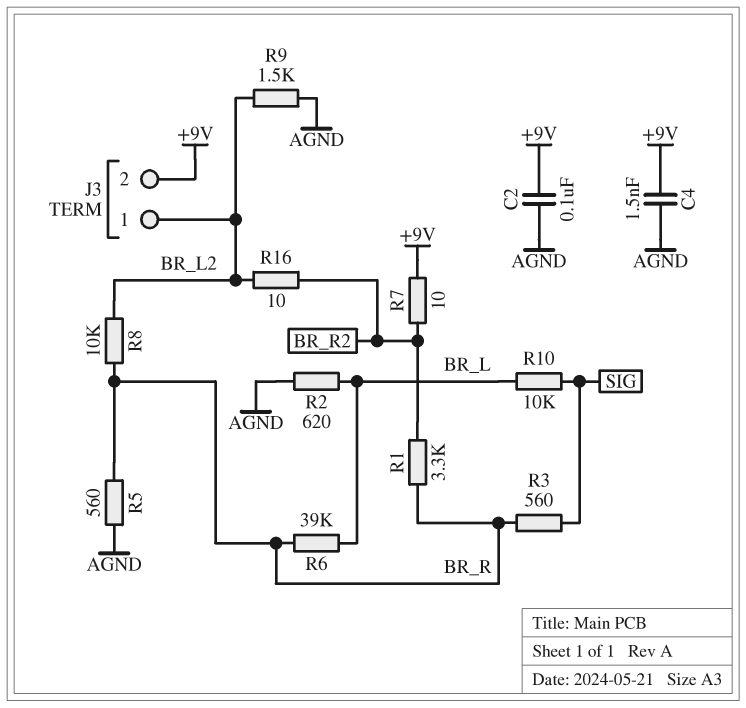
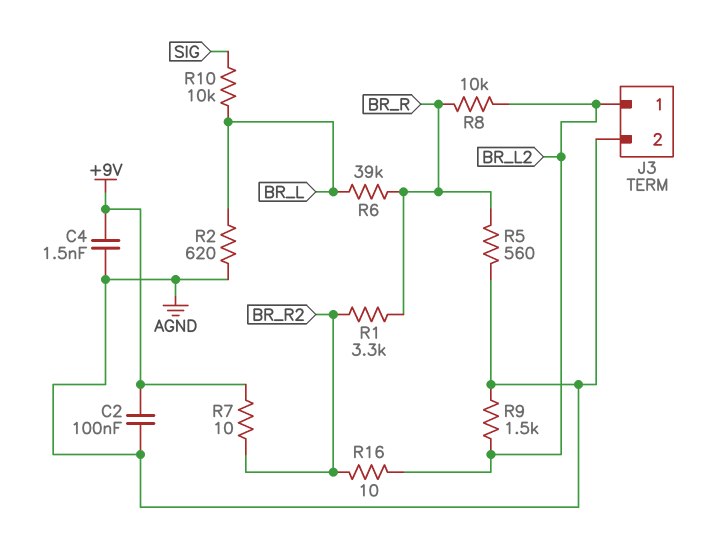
J3 pin 2: +9V -> AGND
R3: 560 (BR_R, SIG) -> none

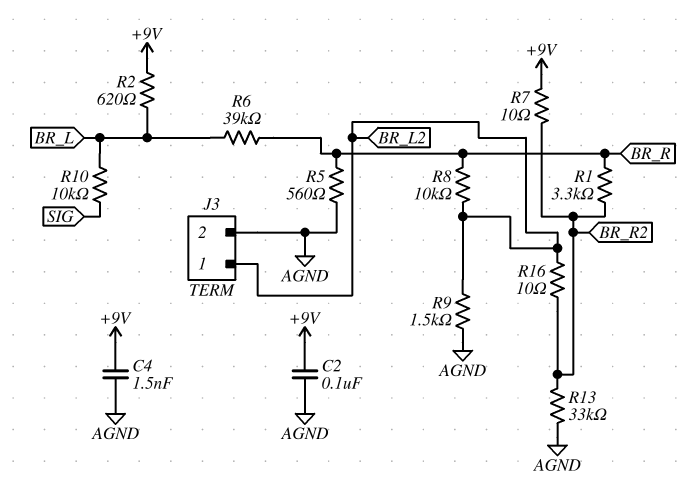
R2: 620 (AGND, BR_L) -> 620 (+9V, BR_L)
R13: none -> 33k (AGND, BR_R2)

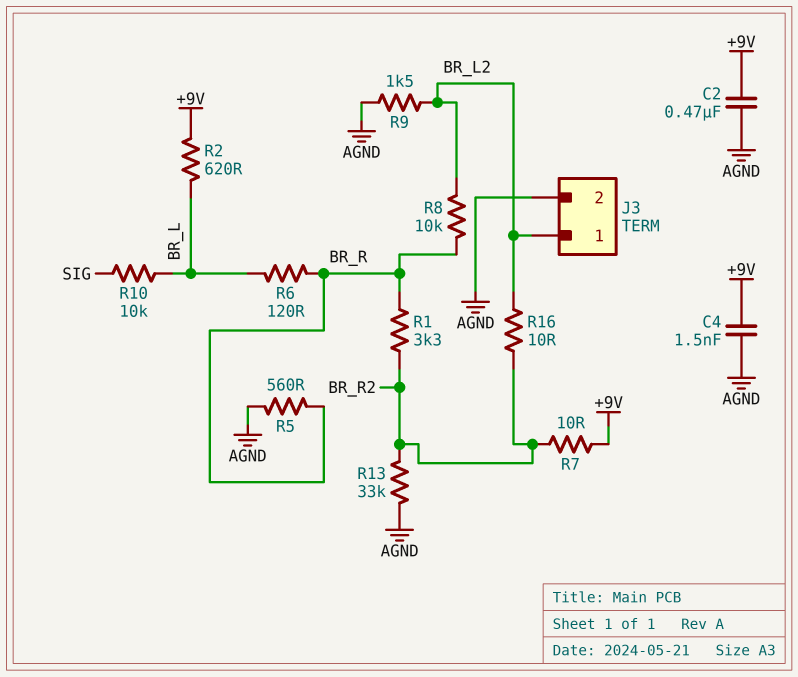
C2: 100nF (+9V, AGND) -> 470nF (+9V, AGND)
R6: 39k (BR_L, BR_R) -> 120 (BR_L, BR_R)

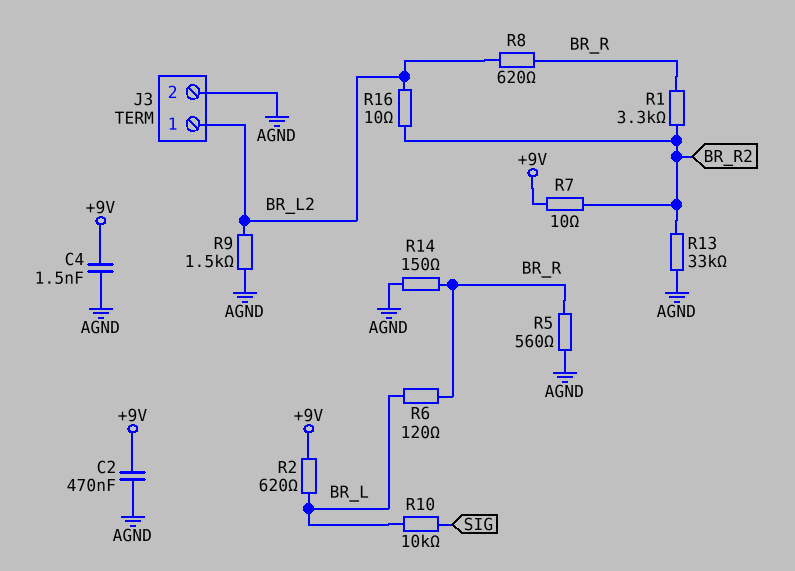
R8: 10k (BR_L2, BR_R) -> 620 (BR_L2, BR_R)
R14: none -> 150 (AGND, BR_R)

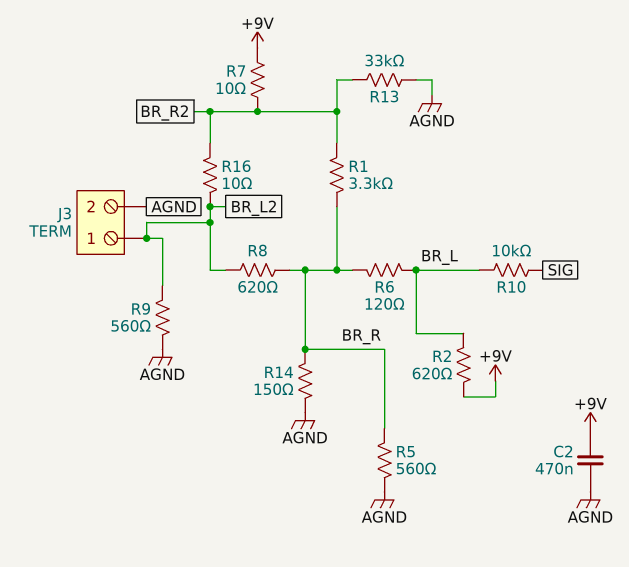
C4: 1.5nF (+9V, AGND) -> none
R9: 1.5k (AGND, BR_L2) -> 560 (AGND, BR_L2)

